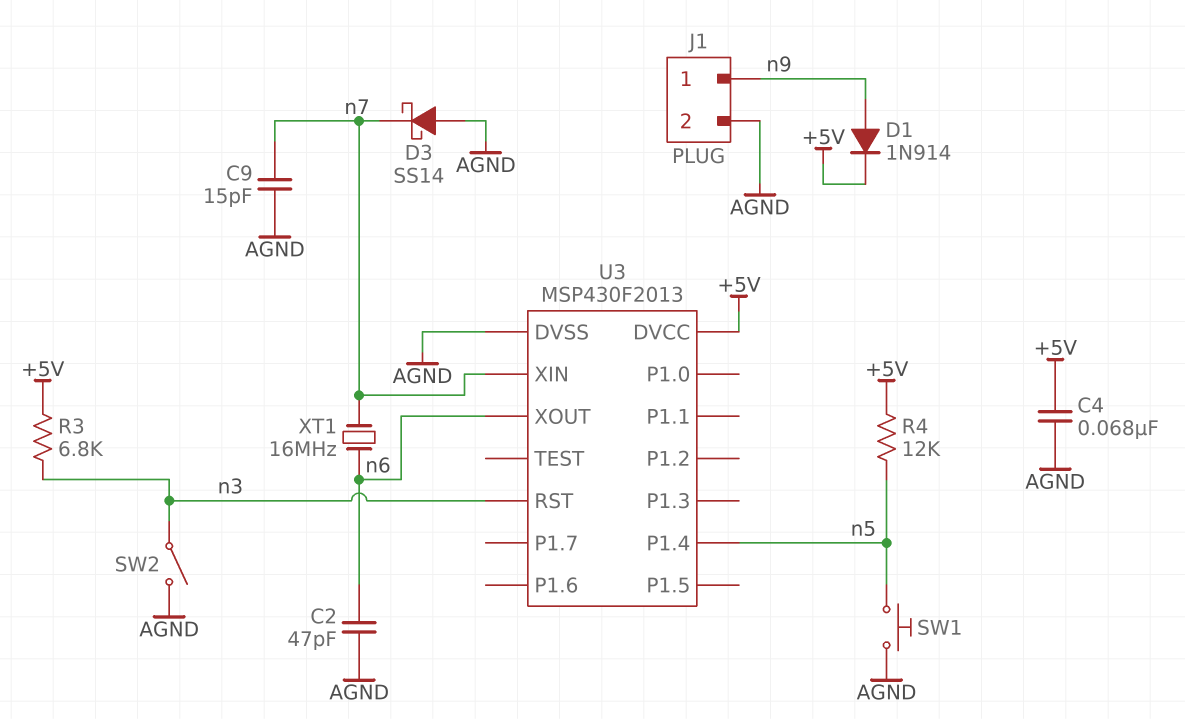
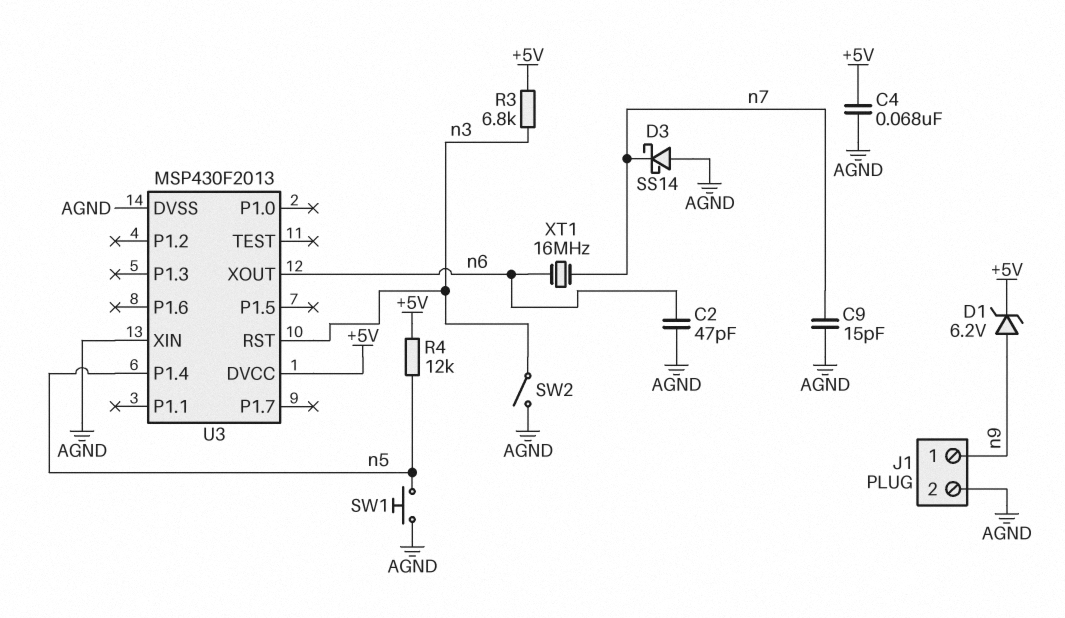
D1: diode 1N914 (A n9, K +5V) -> zener 6.2V (A n9, K +5V)
U3 pin XIN: n7 -> AGND

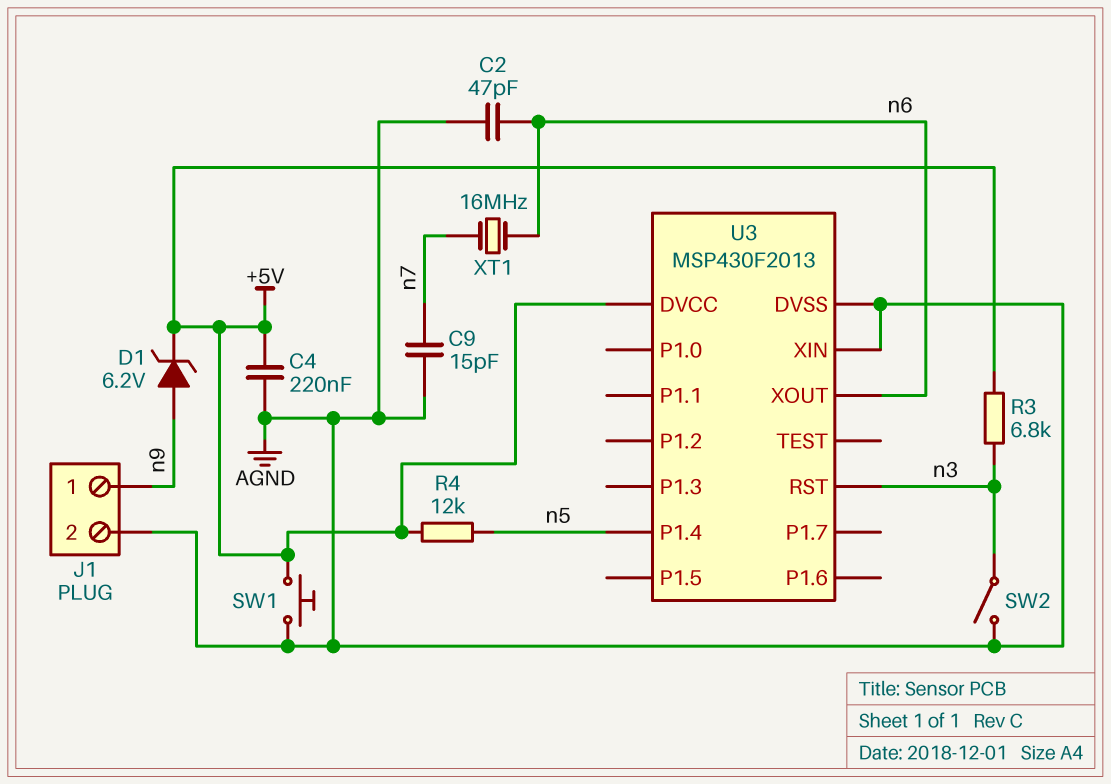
C4: 68nF (+5V, AGND) -> 220nF (+5V, AGND)
D3: schottky SS14 (A AGND, K n7) -> none
SW1: button (AGND, n5) -> button (+5V, AGND)

